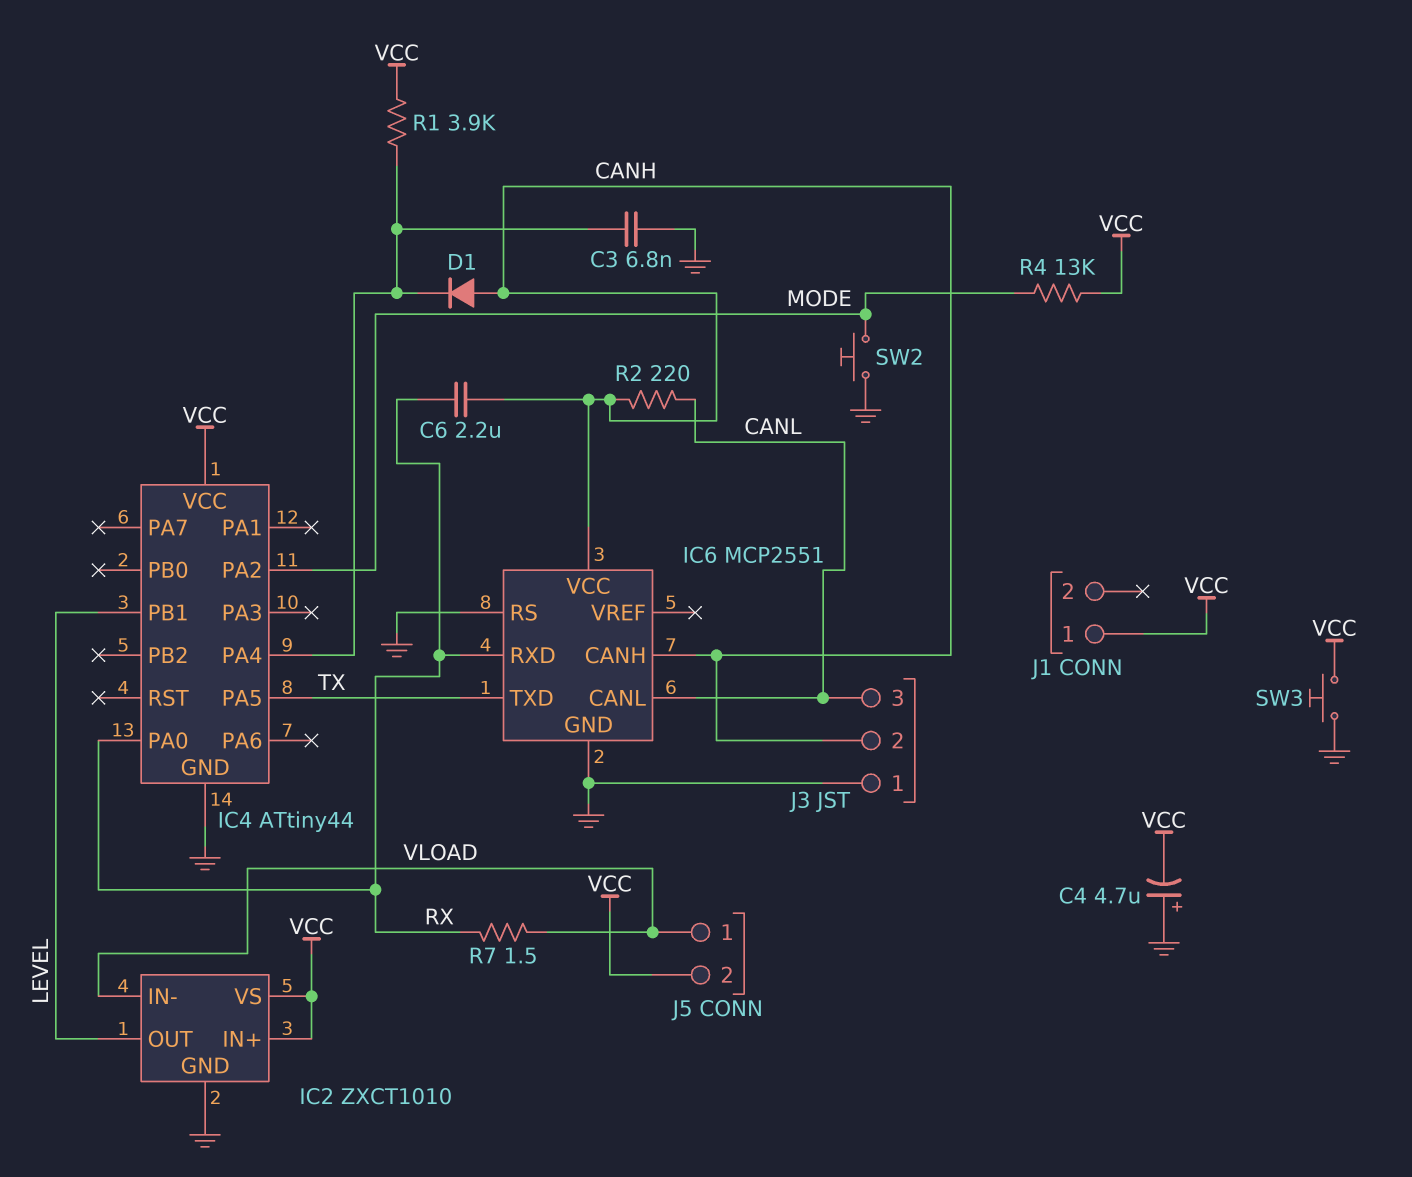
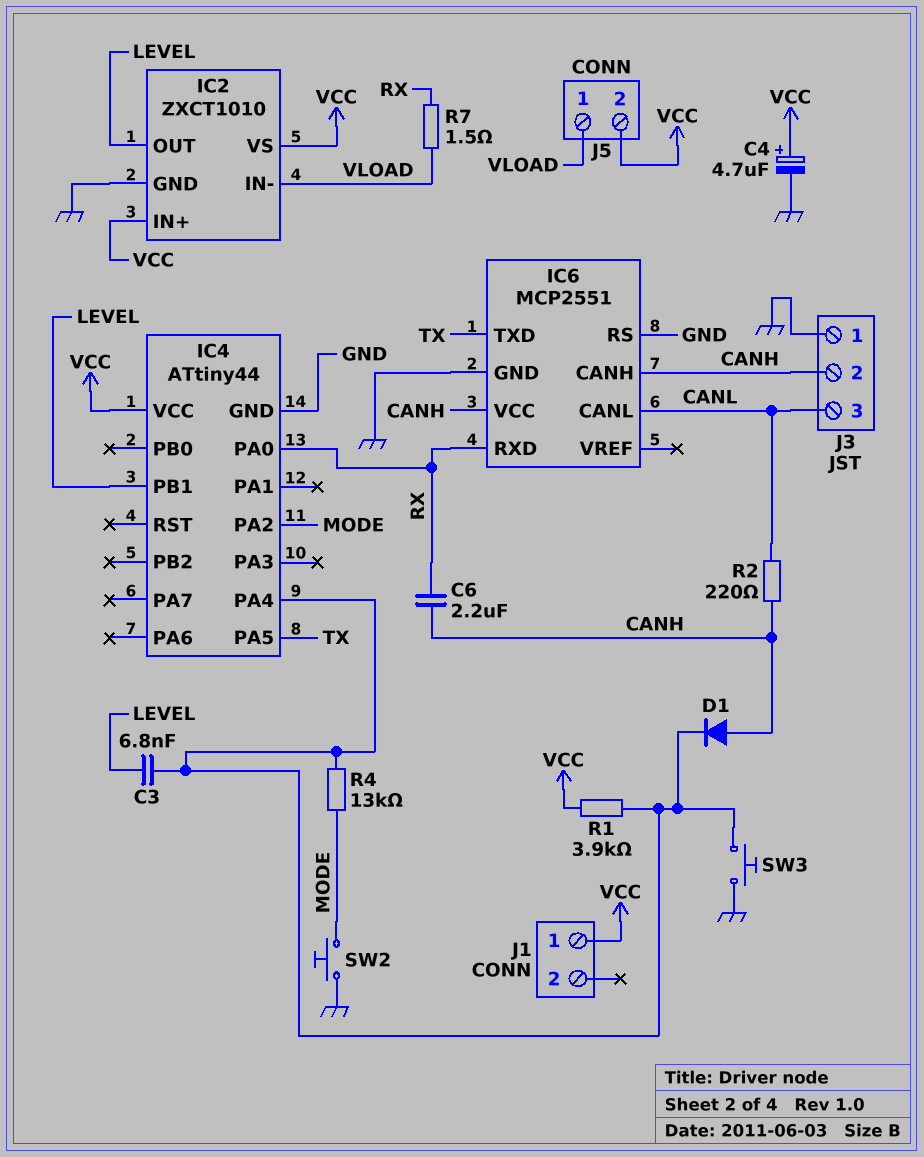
C3: 6.8nF (GND, IC4/PA4) -> 6.8nF (IC4/PA4, LEVEL)
C4: 4.7uF (plus GND, minus VCC) -> 4.7uF (plus VCC, minus GND)
R4: 13k (MODE, VCC) -> 13k (IC4/PA4, MODE)
SW3: button (GND, VCC) -> button (GND, IC4/PA4)

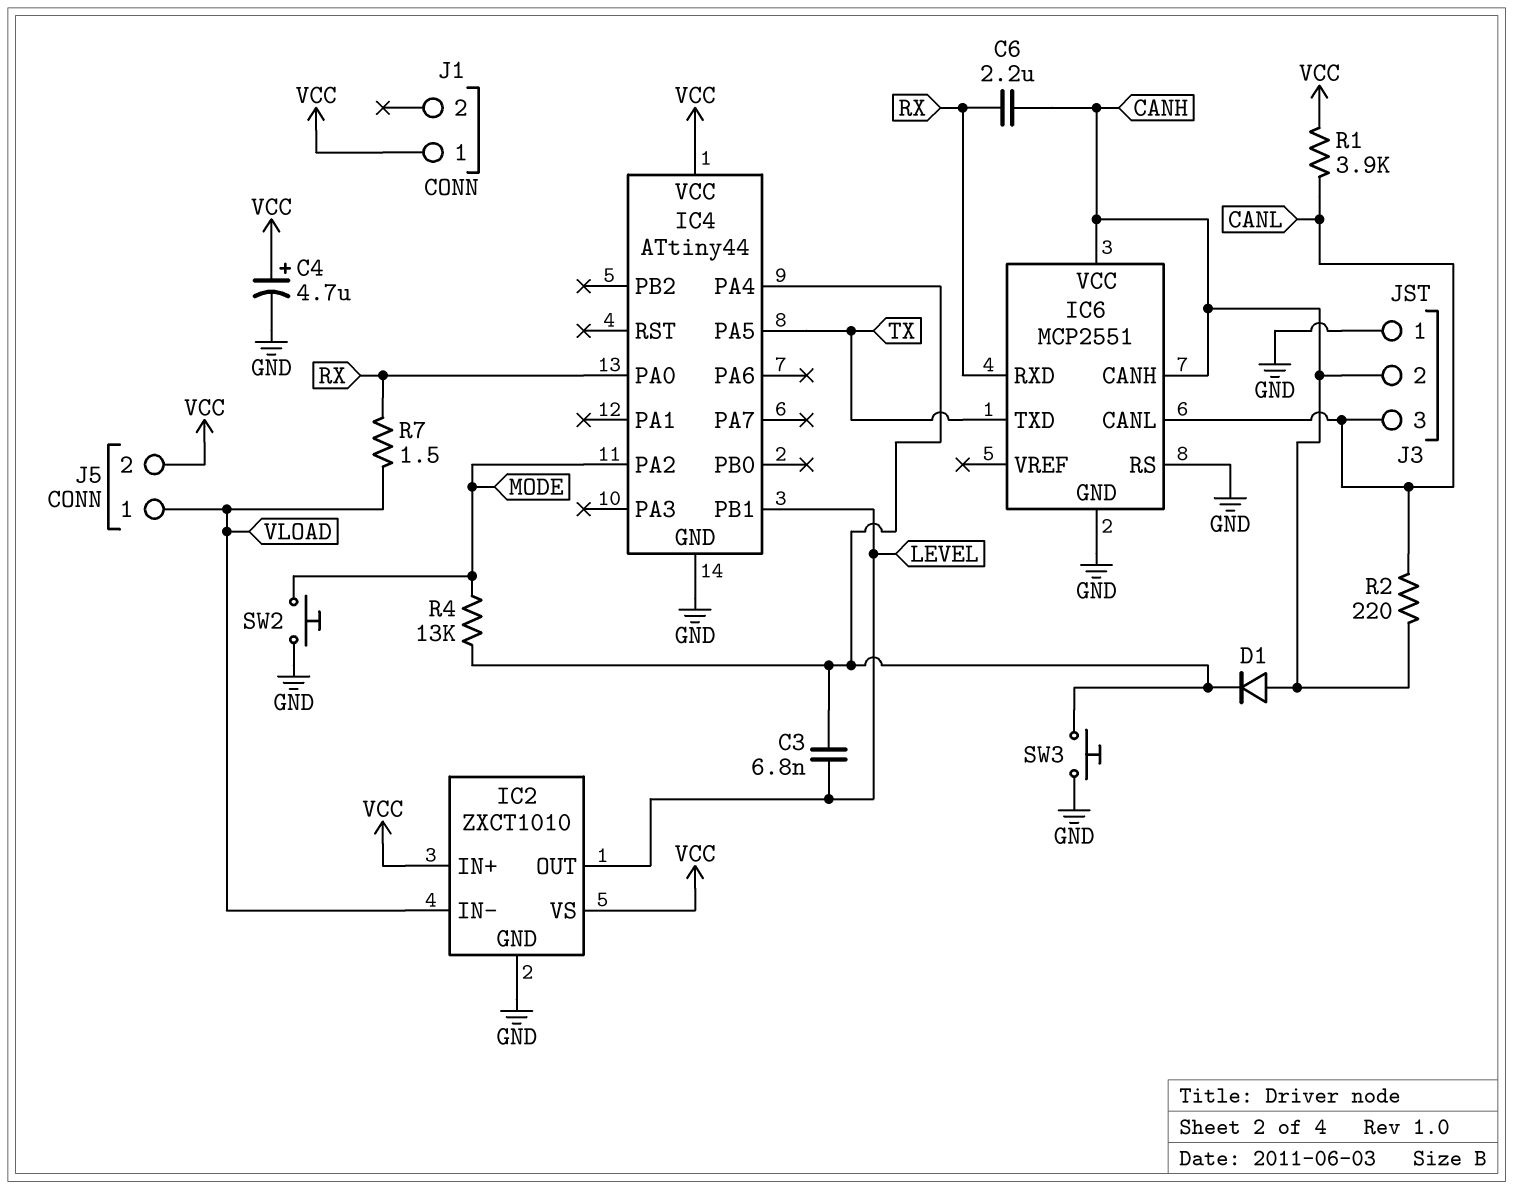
R1: 3.9k (IC4/PA4, VCC) -> 3.9k (CANL, VCC)

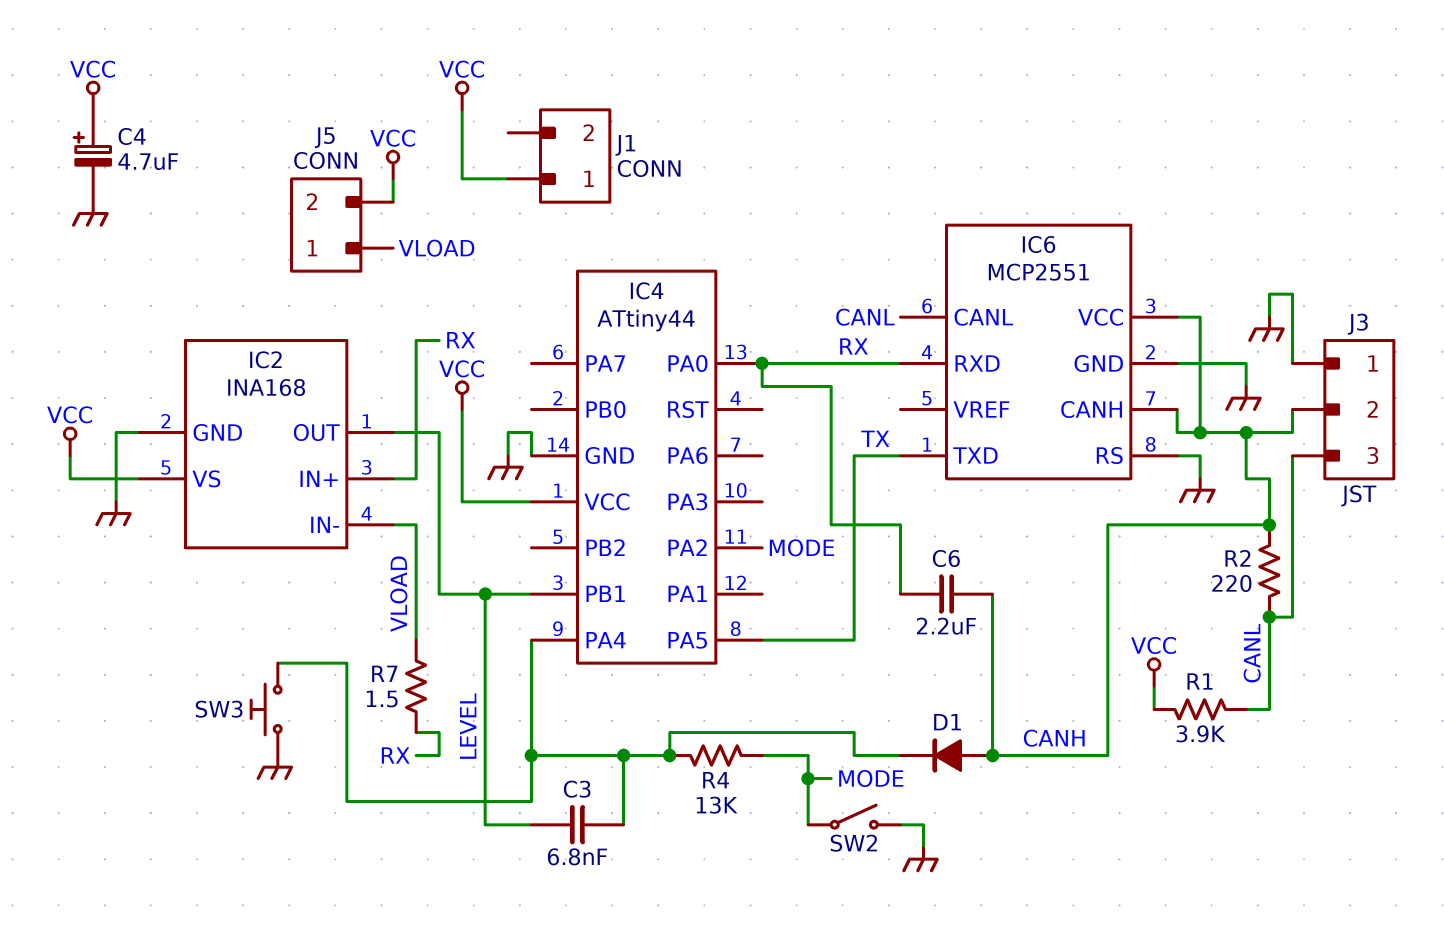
IC2: ZXCT1010 -> INA168
IC2 pin IN+: VCC -> RX
SW2: button (GND, MODE) -> switch (GND, MODE)

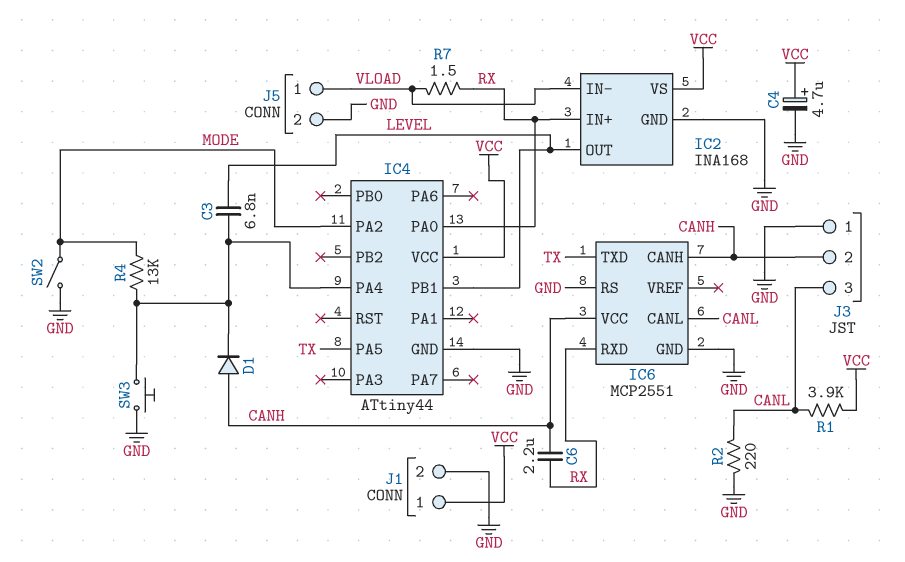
J1 pin 2: none -> GND
J5 pin 2: VCC -> GND
R2: 220 (CANH, CANL) -> 220 (CANL, GND)

